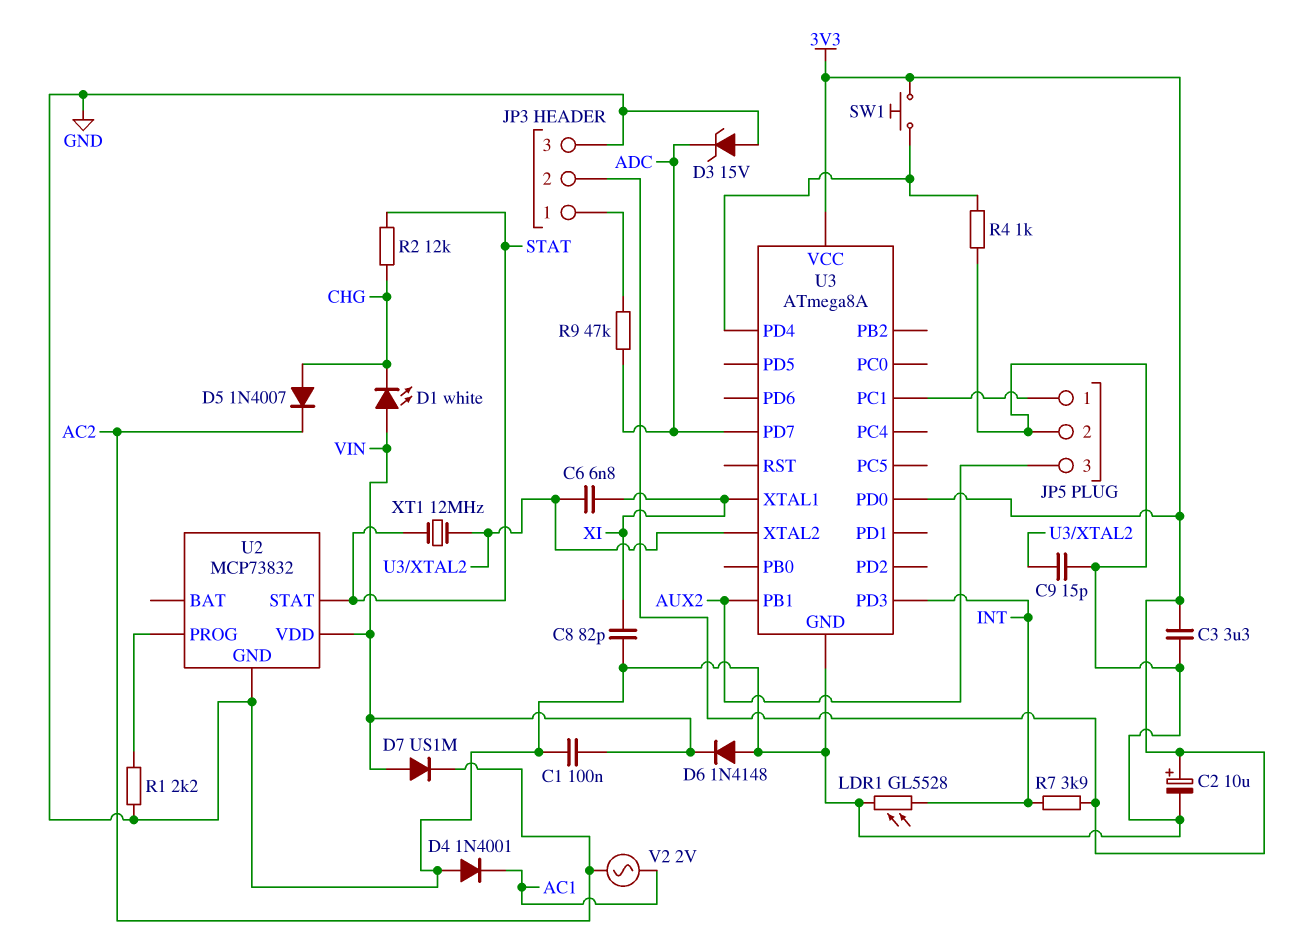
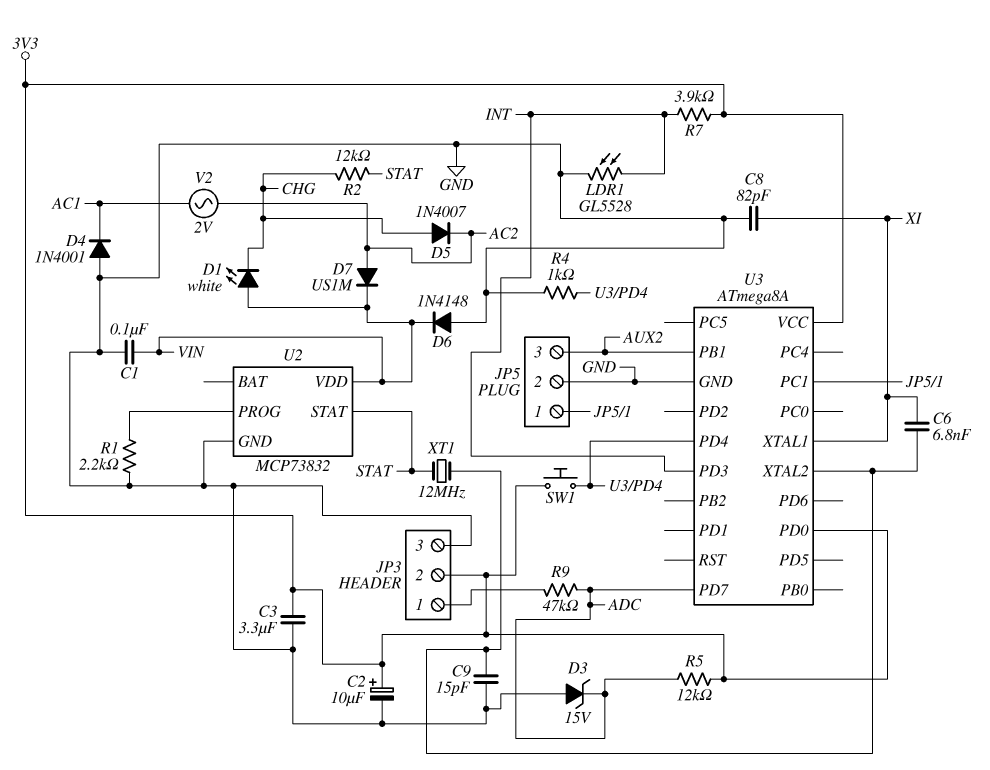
D7: diode US1M (A VIN, K AC2) -> diode US1M (A AC2, K VIN)
R5: none -> 12k (3V3, ADC)

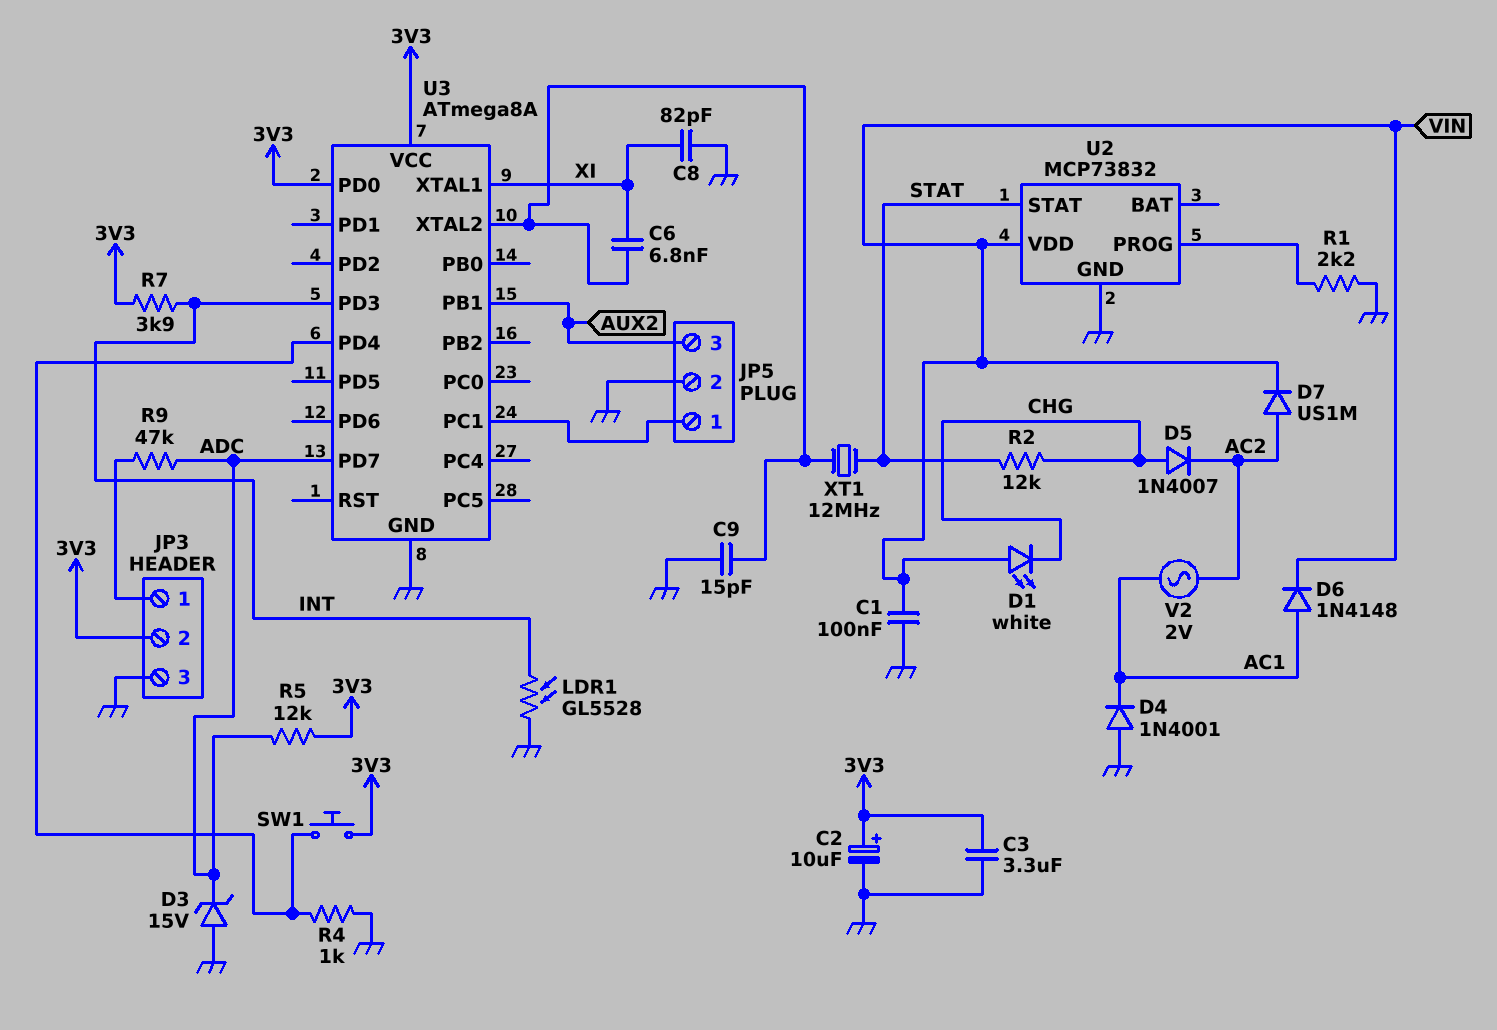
D6: diode 1N4148 (A GND, K VIN) -> diode 1N4148 (A AC1, K VIN)

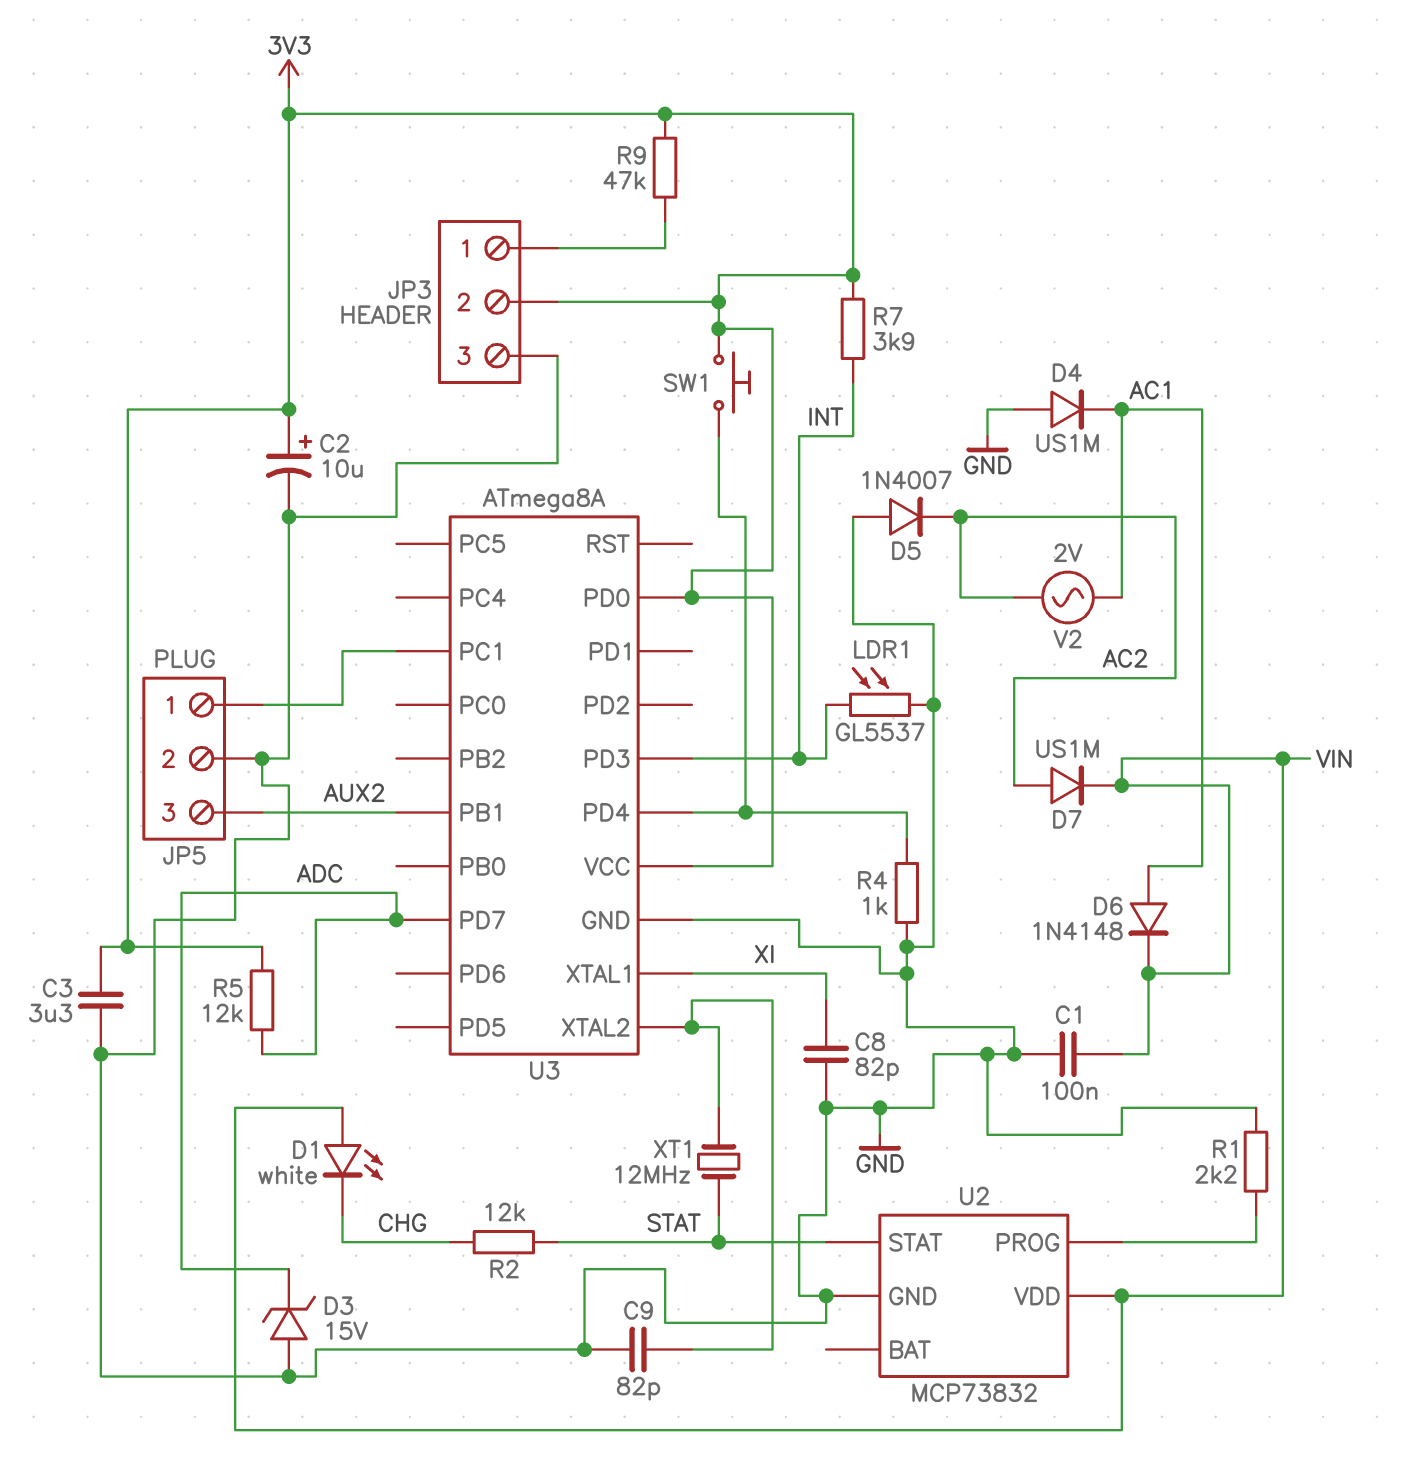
C6: 6.8nF (U3/XTAL2, XI) -> none
C9: 15pF (GND, U3/XTAL2) -> 82pF (GND, U3/XTAL2)
D4: diode 1N4001 (A GND, K AC1) -> diode US1M (A GND, K AC1)
D5: diode 1N4007 (A CHG, K AC2) -> diode 1N4007 (A GND, K AC2)
LDR1: GL5528 (GND, INT) -> GL5537 (GND, INT)
R9: 47k (ADC, JP3/1) -> 47k (3V3, JP3/1)

